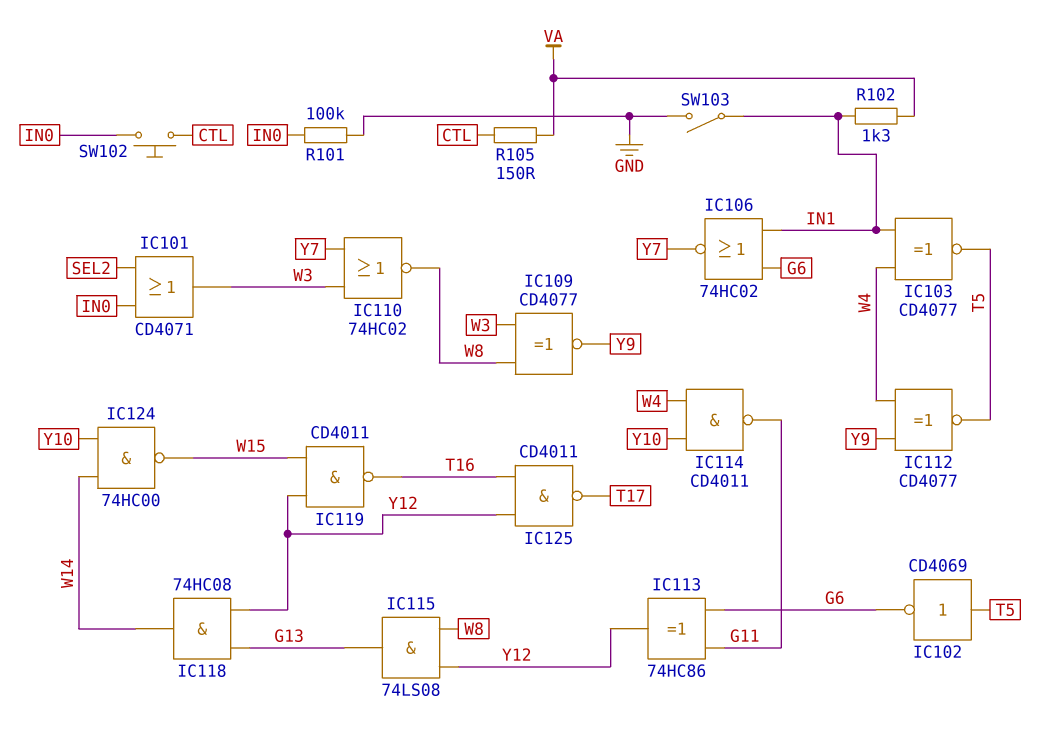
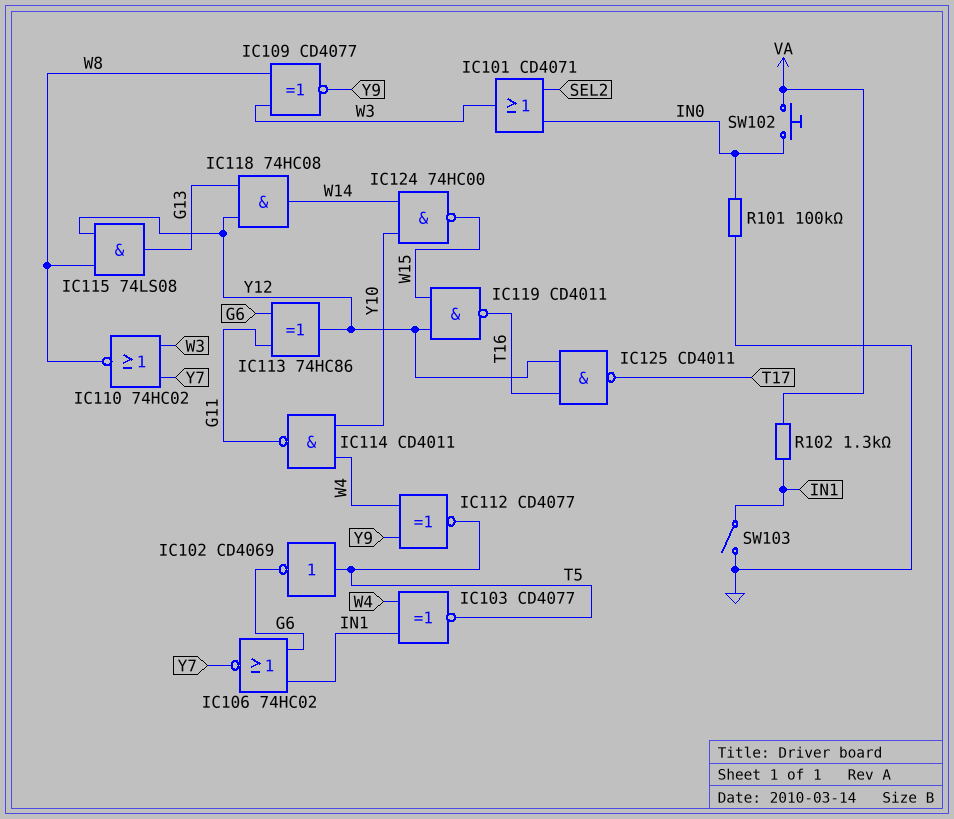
R105: 150 (CTL, VA) -> none
SW102: button (CTL, IN0) -> button (IN0, VA)

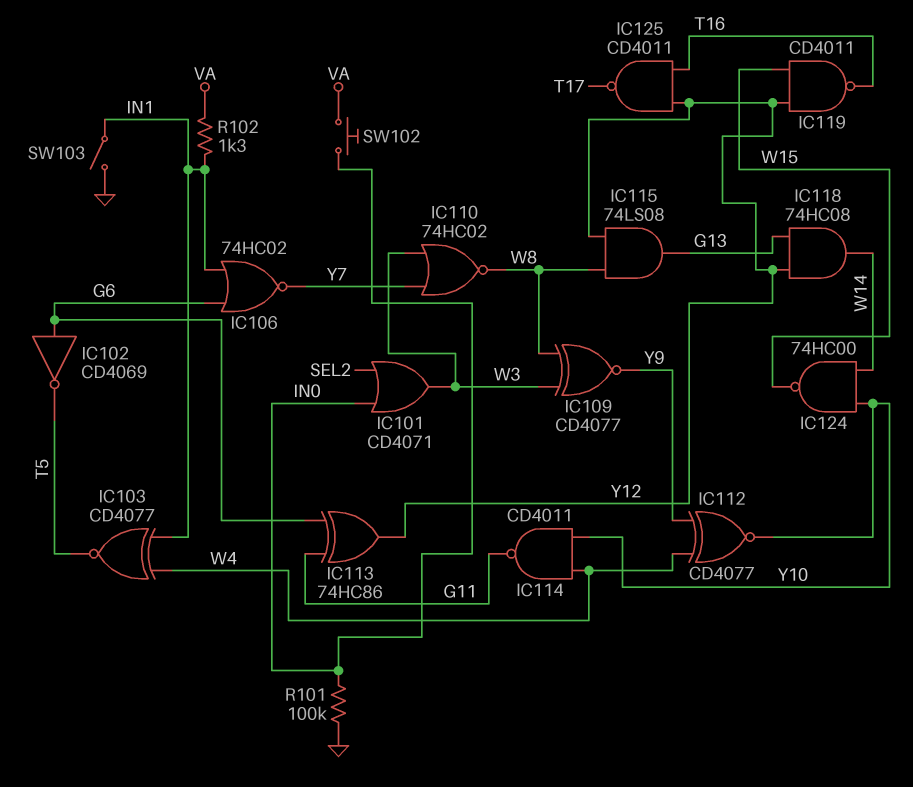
IC102: NOT CD4069 (in T5, out G6) -> NOT CD4069 (in G6, out T5)
IC112: XNOR CD4077 (in W4, in Y9, out T5) -> XNOR CD4077 (in W4, in Y9, out Y10)

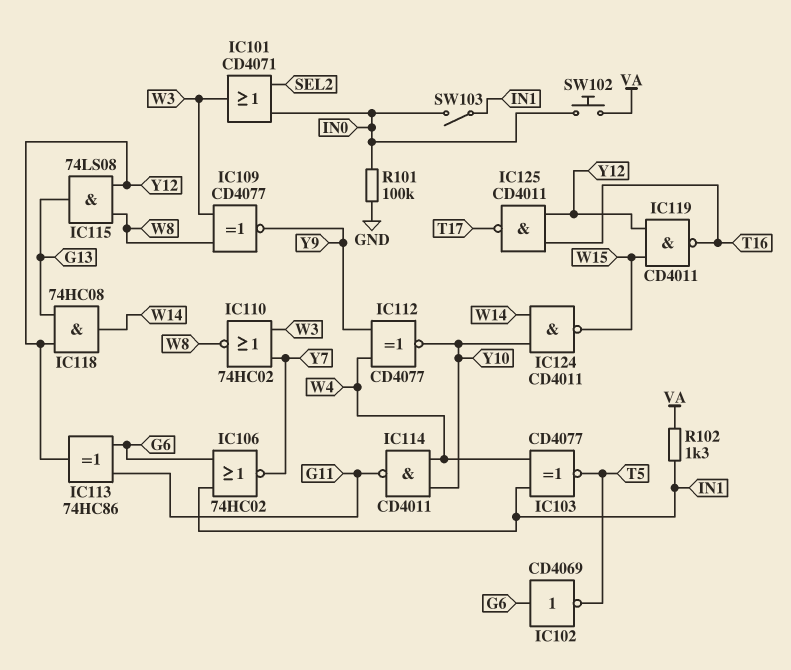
IC124: NAND 74HC00 (in W14, in Y10, out W15) -> NAND CD4011 (in W14, in Y10, out W15)
SW103: switch (GND, IN1) -> switch (IN0, IN1)

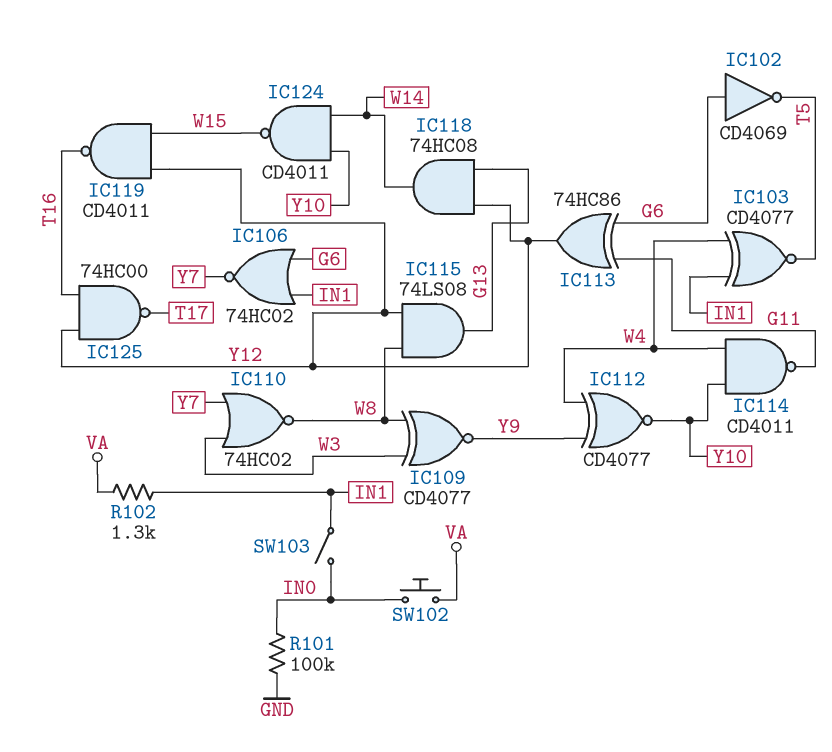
IC101: OR CD4071 (in IN0, in SEL2, out W3) -> none
IC125: NAND CD4011 (in T16, in Y12, out T17) -> NAND 74HC00 (in T16, in Y12, out T17)

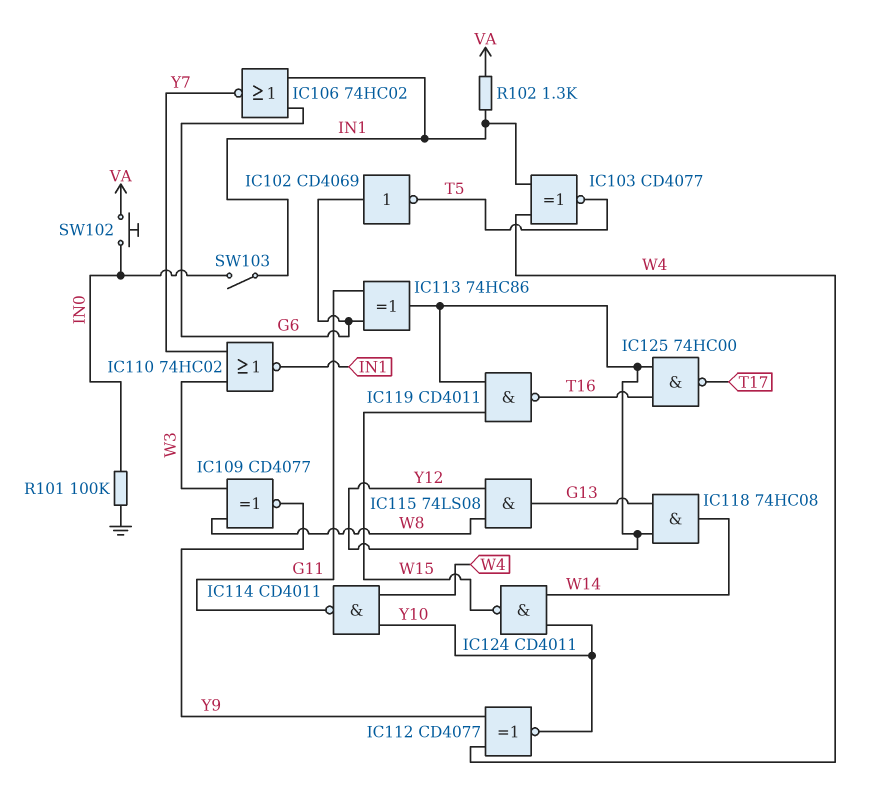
IC110: NOR 74HC02 (in W3, in Y7, out W8) -> NOR 74HC02 (in W3, in Y7, out IN1)

